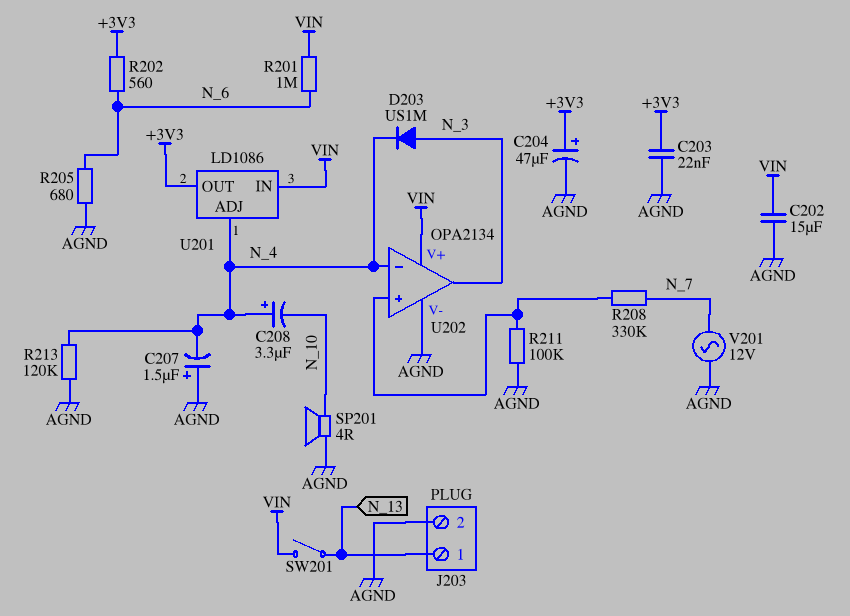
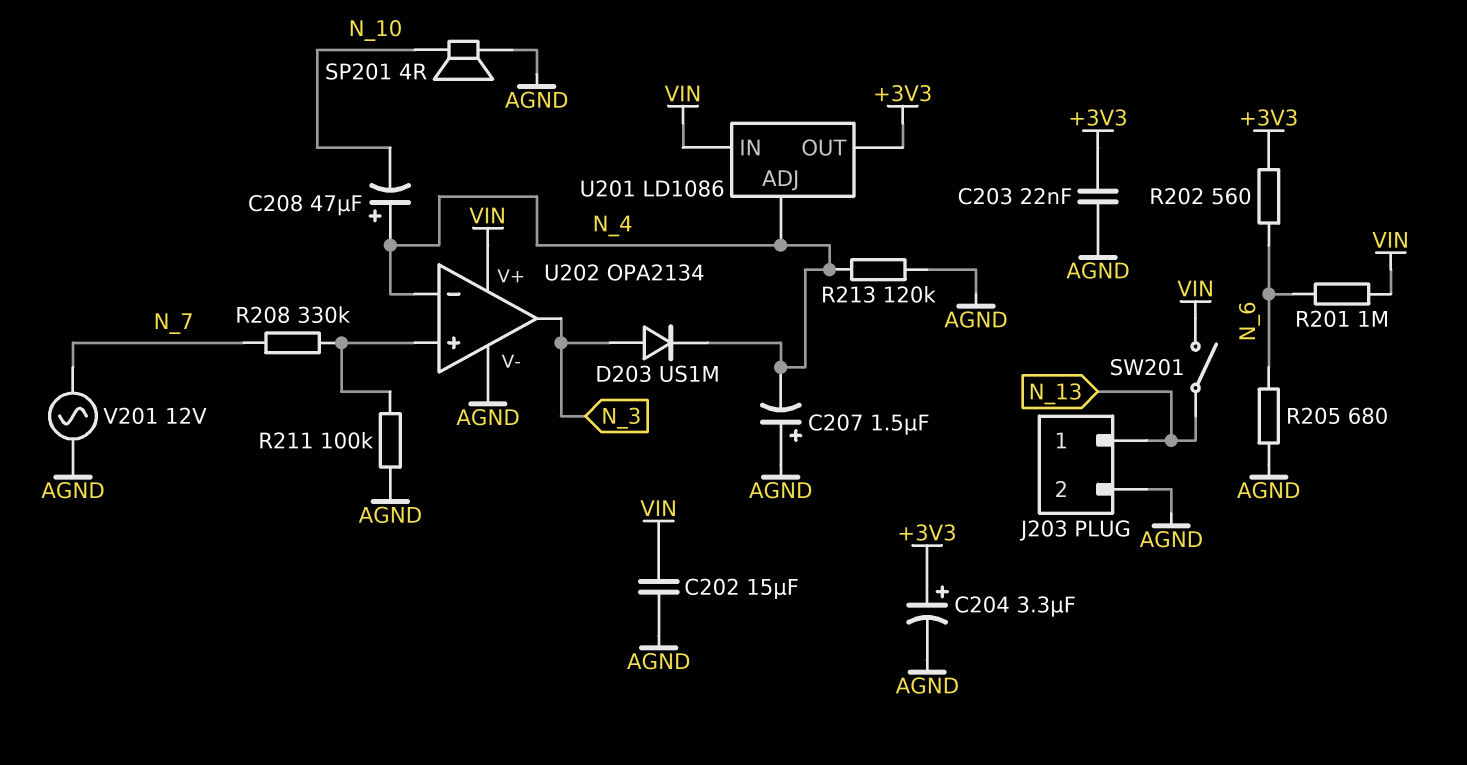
C204: 47uF (plus +3V3, minus AGND) -> 3.3uF (plus +3V3, minus AGND)
C208: 3.3uF (plus N_4, minus N_10) -> 47uF (plus N_4, minus N_10)

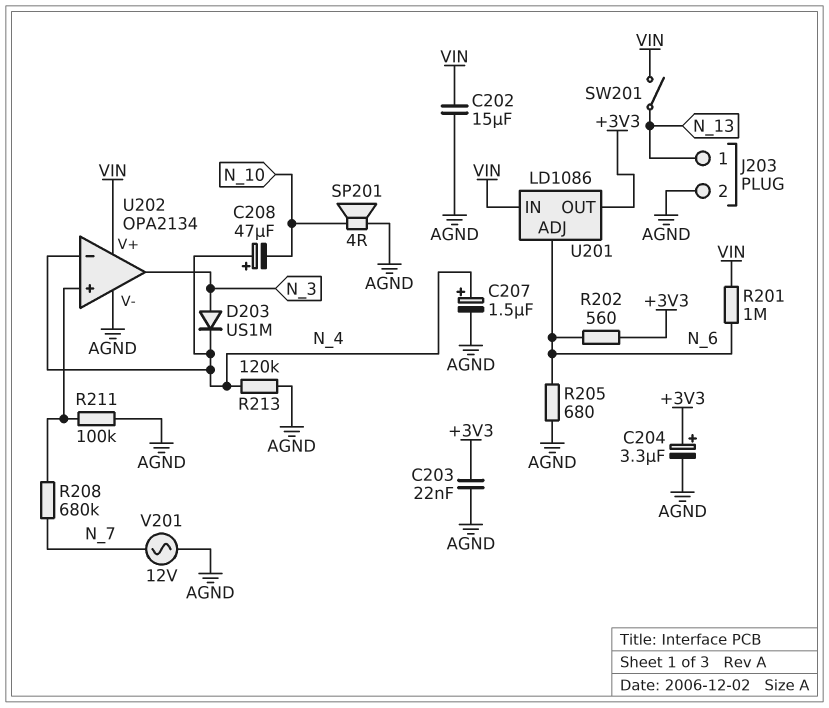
C207: 1.5uF (plus AGND, minus N_4) -> 1.5uF (plus N_4, minus AGND)
R208: 330k (N_7, U202/in+) -> 680k (N_7, U202/in+)
U201 pin ADJ: N_4 -> N_6

